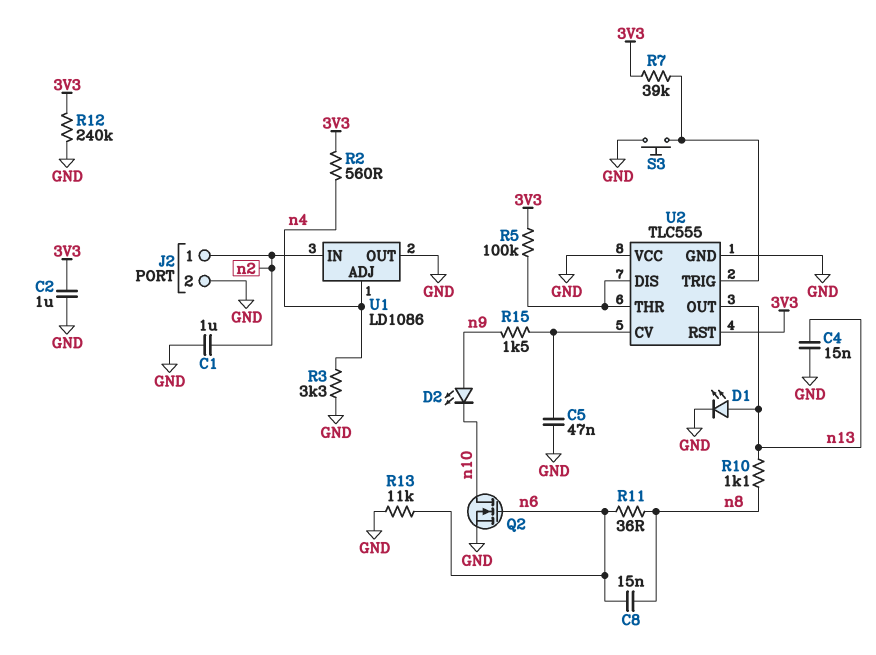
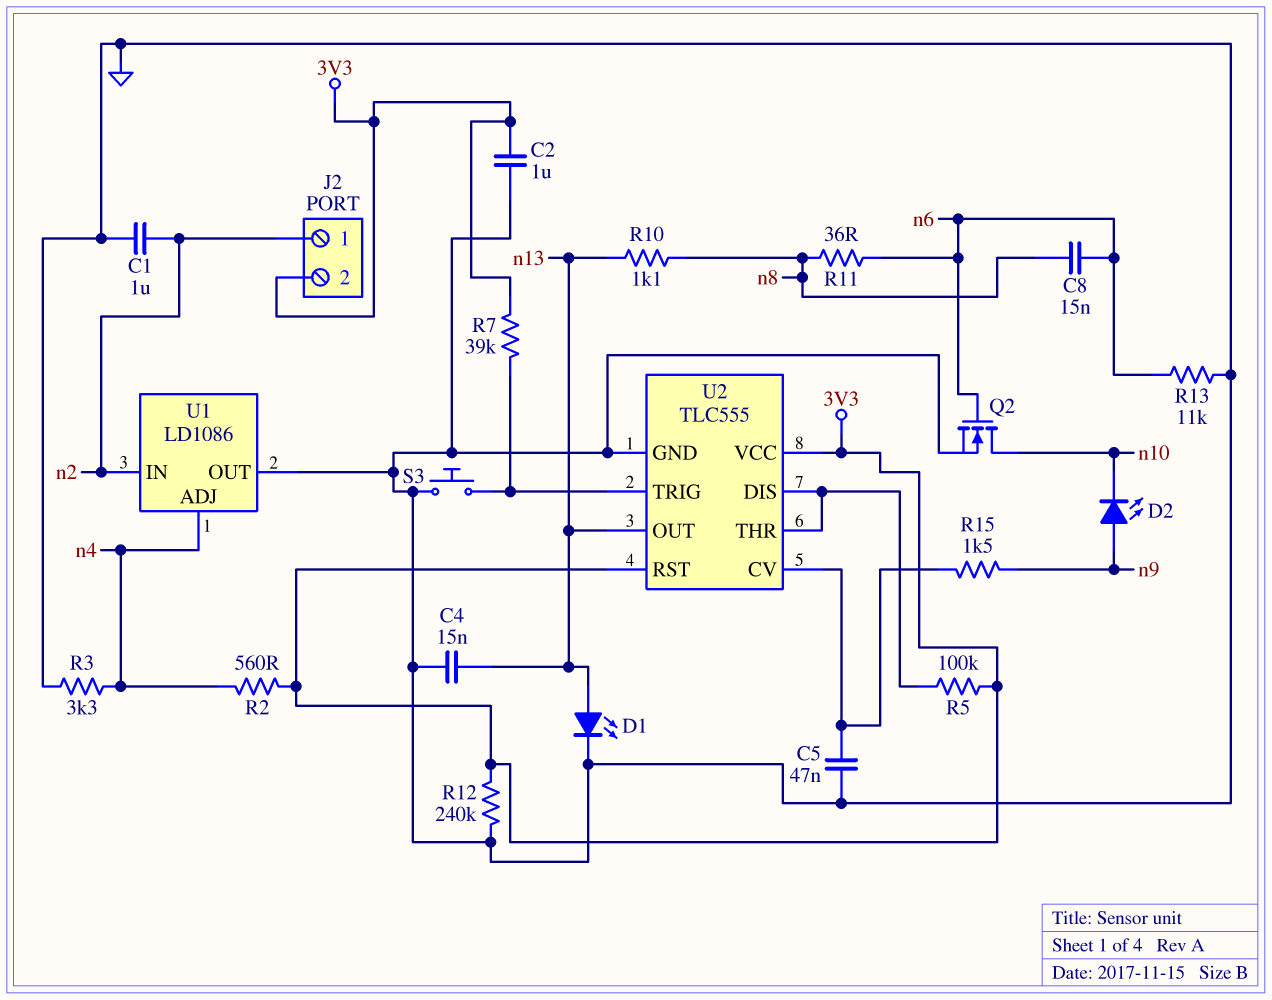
J2 pin 2: GND -> 3V3
U2 pin VCC: GND -> 3V3

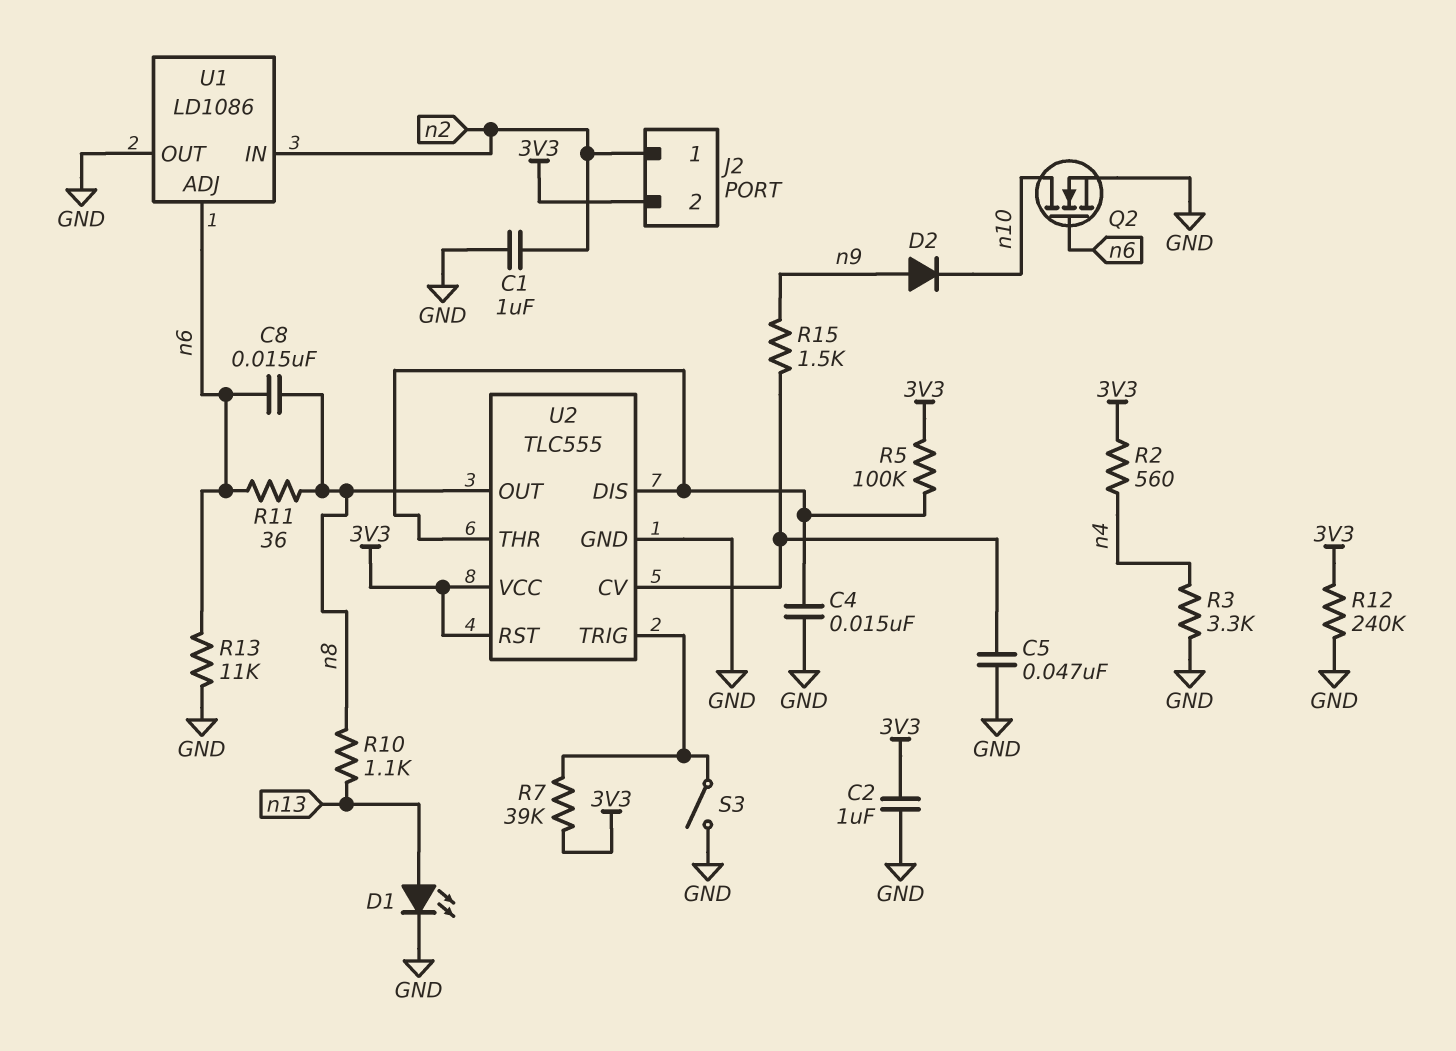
C4: 15nF (GND, n13) -> 15nF (GND, U2/DIS)
D2: LED (A n9, K n10) -> diode (A n9, K n10)
S3: button (GND, U2/TRIG) -> switch (GND, U2/TRIG)
U1 pin ADJ: n4 -> n6
U2 pin OUT: n13 -> n8

